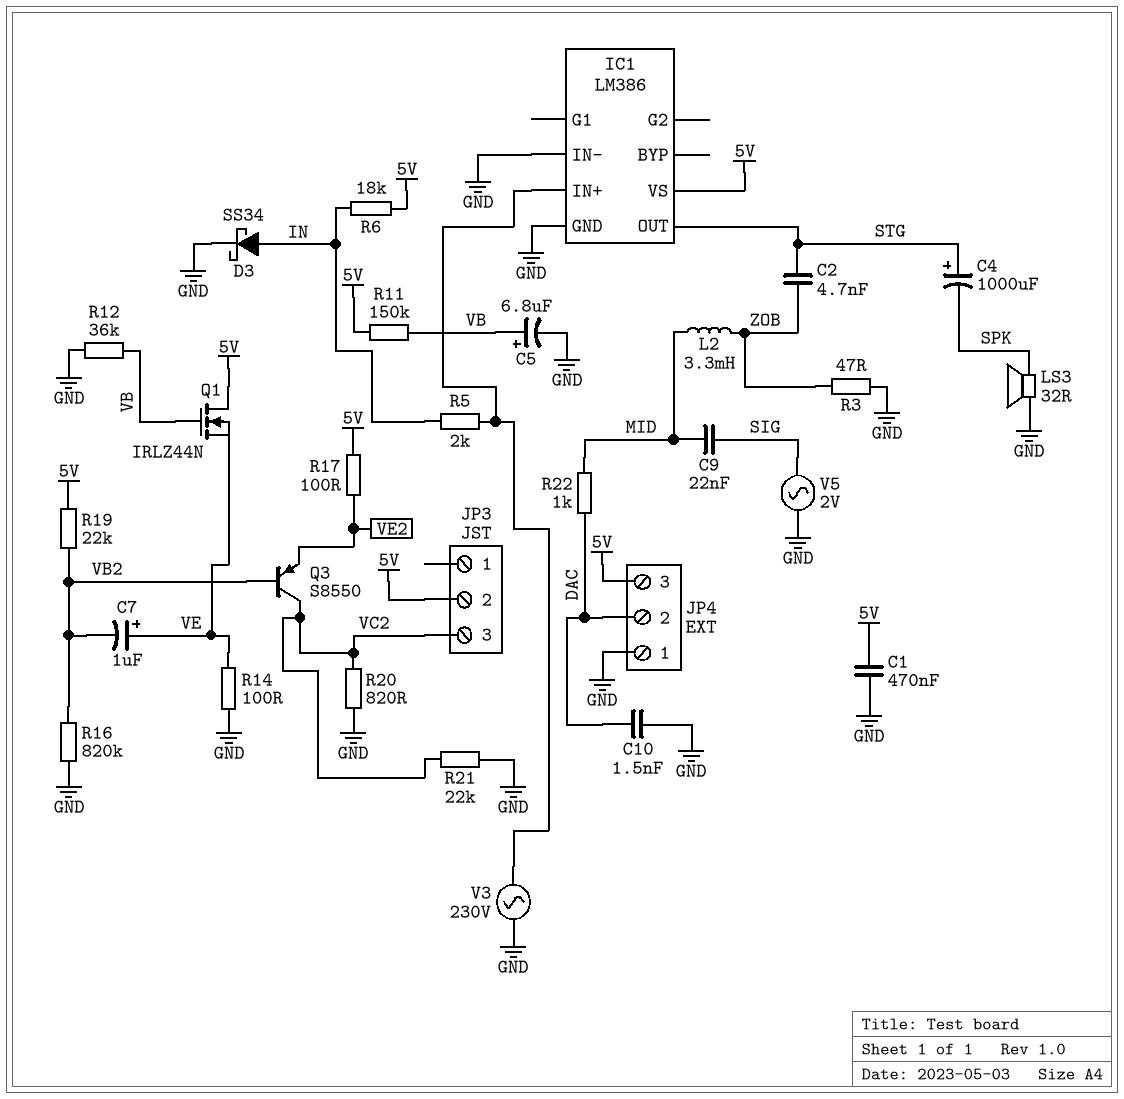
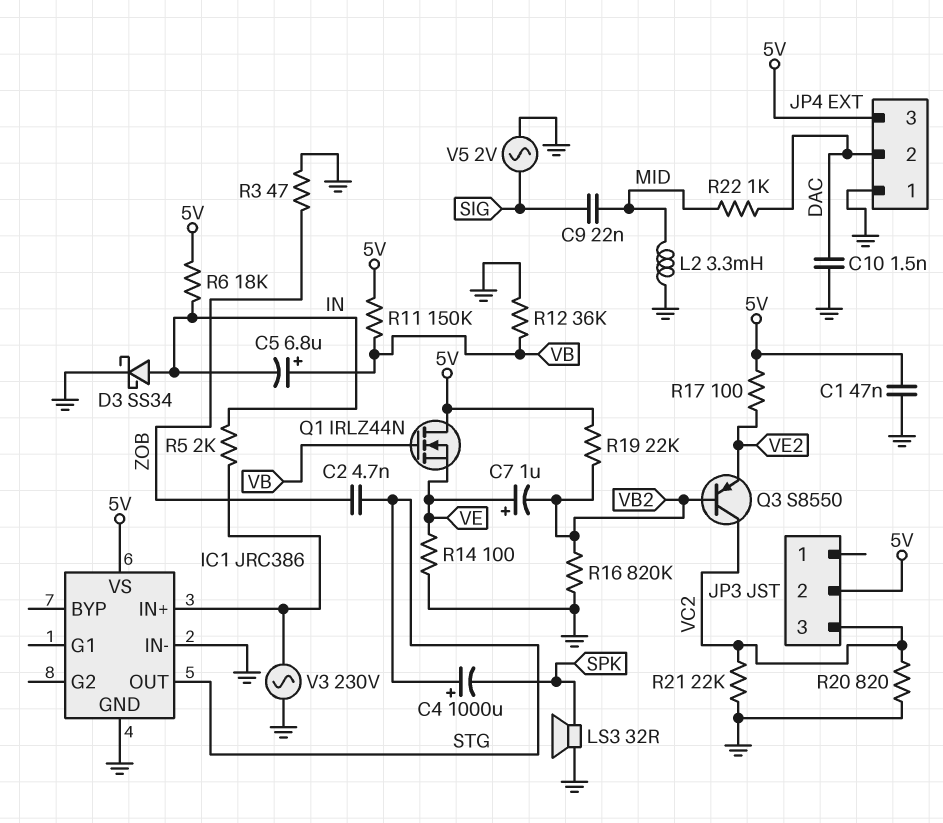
C1: 470nF (5V, GND) -> 47nF (5V, GND)
C5: 6.8uF (plus VB, minus GND) -> 6.8uF (plus VB, minus IN)
IC1: LM386 -> JRC386
L2: 3.3mH (MID, ZOB) -> 3.3mH (GND, MID)

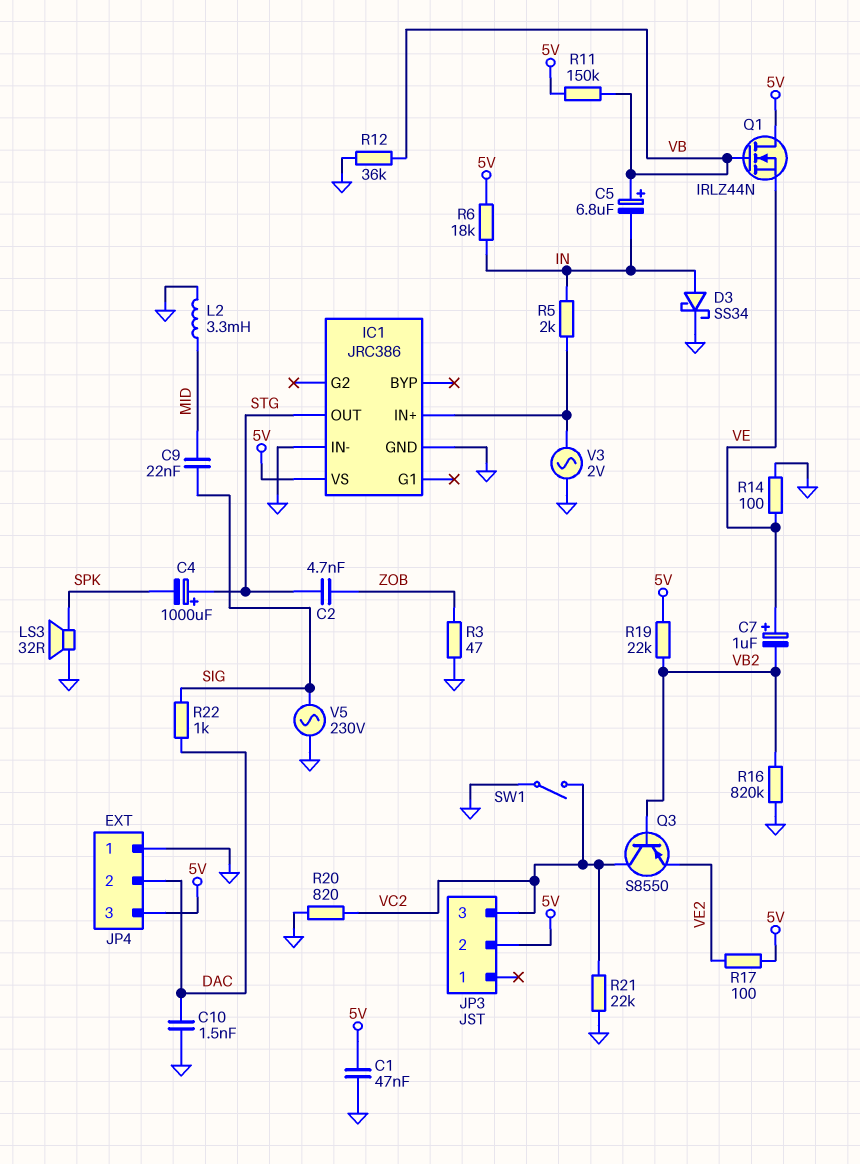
R22: 1k (DAC, MID) -> 1k (DAC, SIG)
SW1: none -> switch (GND, VC2)
V3: AC 230V (GND, IC1/IN+) -> AC 2V (GND, IC1/IN+)
V5: AC 2V (GND, SIG) -> AC 230V (GND, SIG)

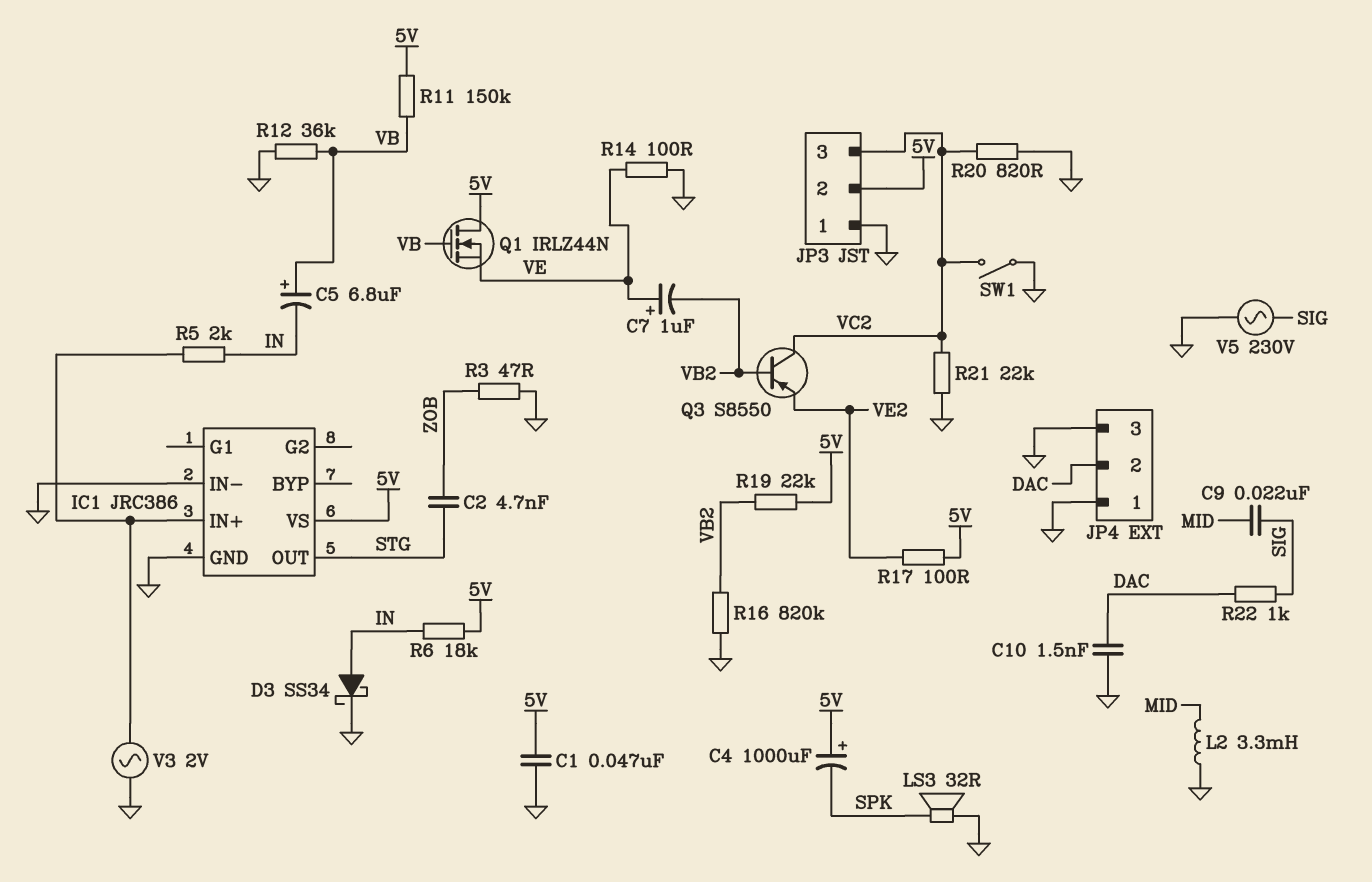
C4: 1000uF (plus STG, minus SPK) -> 1000uF (plus 5V, minus SPK)
JP3 pin 1: none -> GND
JP4 pin 3: 5V -> GND

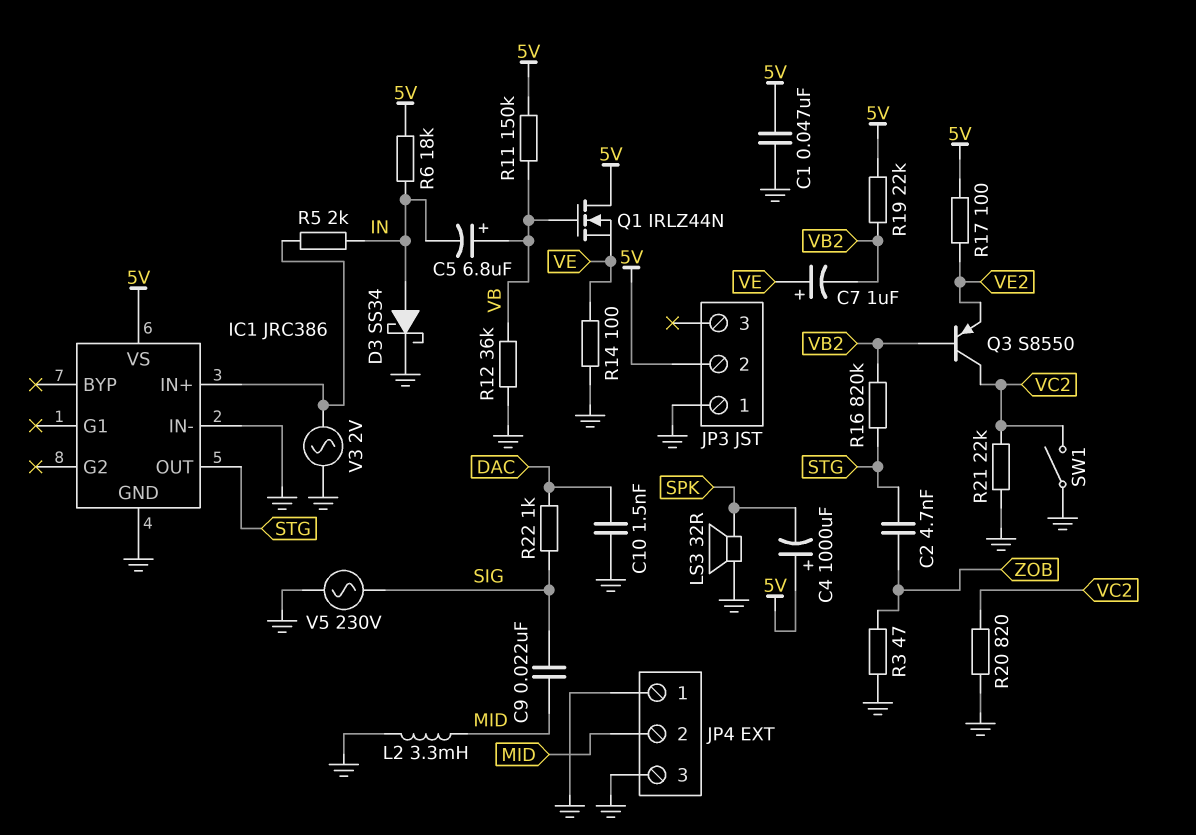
JP3 pin 3: VC2 -> none
JP4 pin 2: DAC -> MID
R16: 820k (GND, VB2) -> 820k (STG, VB2)

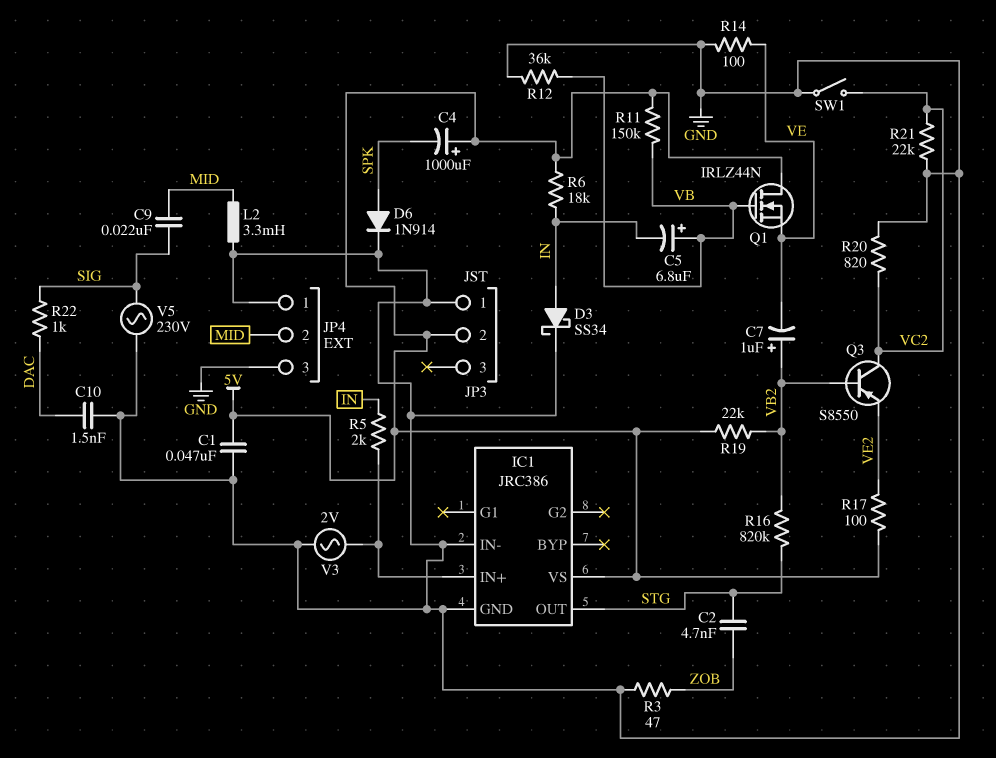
C7: 1uF (plus VE, minus VB2) -> 1uF (plus VB2, minus VE)
D6: none -> diode 1N914 (A SPK, K GND)
LS3: speaker 32R (GND, SPK) -> none

